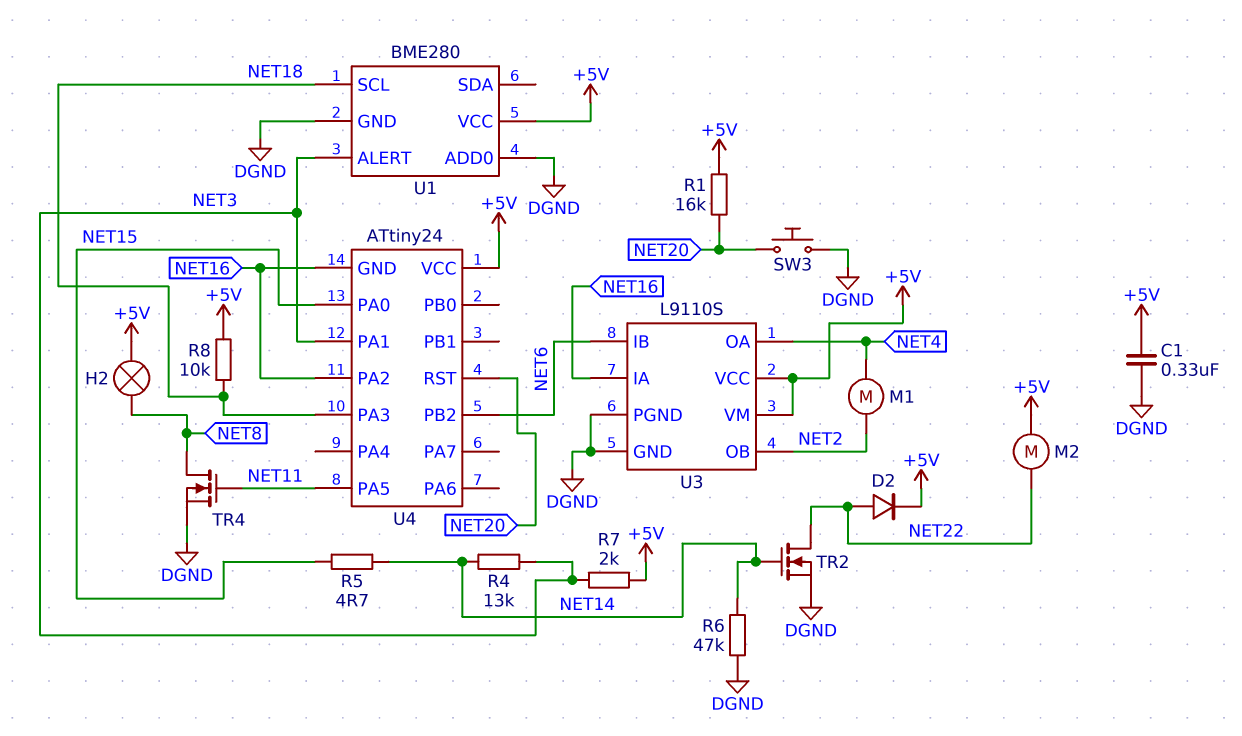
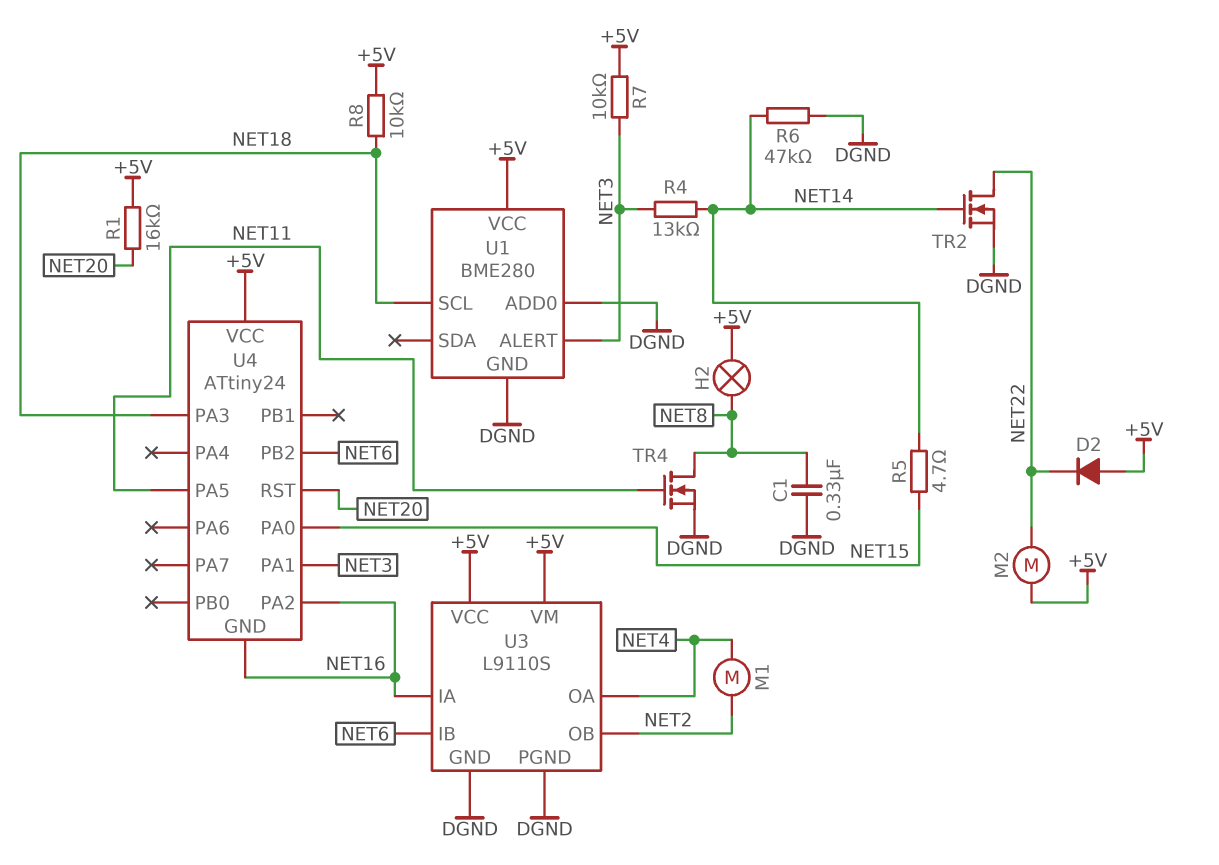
C1: 330nF (+5V, DGND) -> 330nF (DGND, NET8)
D2: diode (A NET22, K +5V) -> diode (A +5V, K NET22)
R7: 2k (+5V, NET3) -> 10k (+5V, NET3)
SW3: button (DGND, NET20) -> none

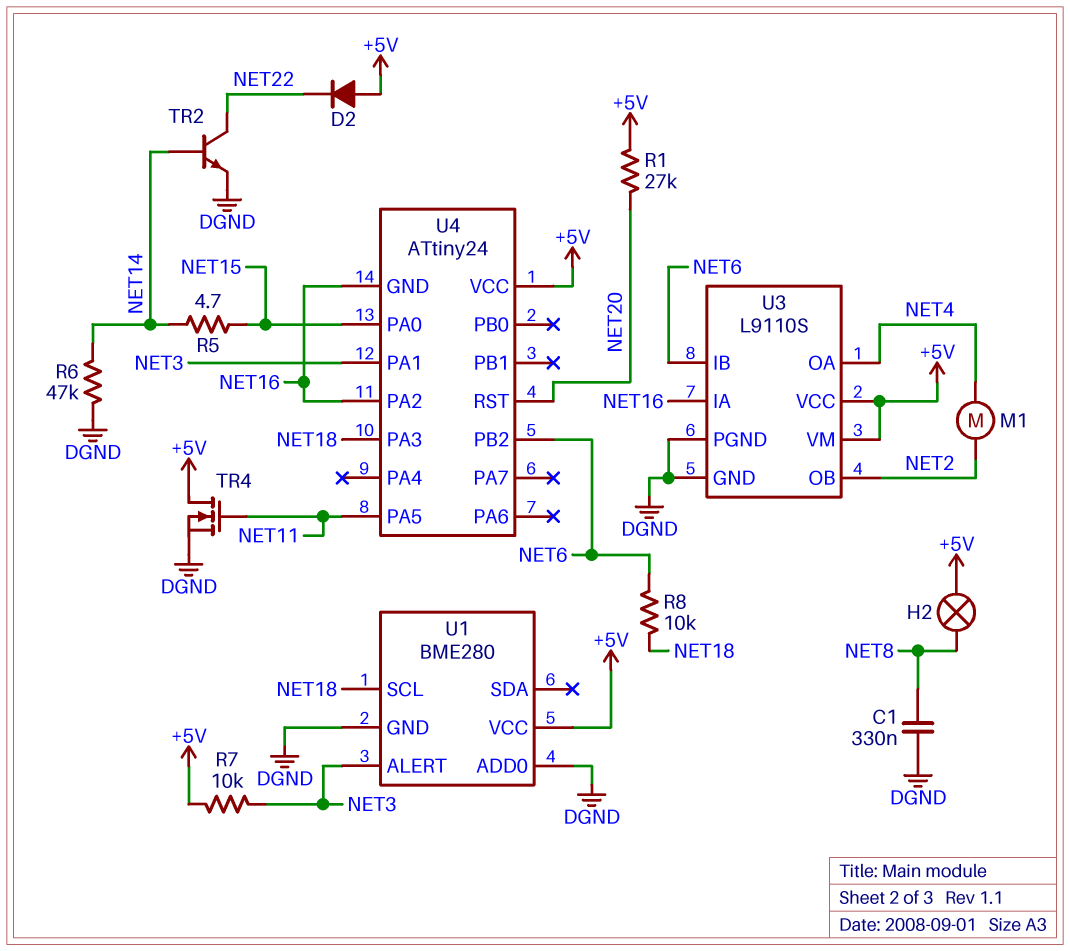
M2: motor (+5V, NET22) -> none
R1: 16k (+5V, NET20) -> 27k (+5V, NET20)
R4: 13k (NET3, NET14) -> none
R8: 10k (+5V, NET18) -> 10k (NET6, NET18)
TR2: NMOS (G NET14, D NET22, S DGND) -> NPN (B NET14, C NET22, E DGND)
TR4: NMOS (G NET11, D NET8, S DGND) -> NMOS (G NET11, D +5V, S DGND)

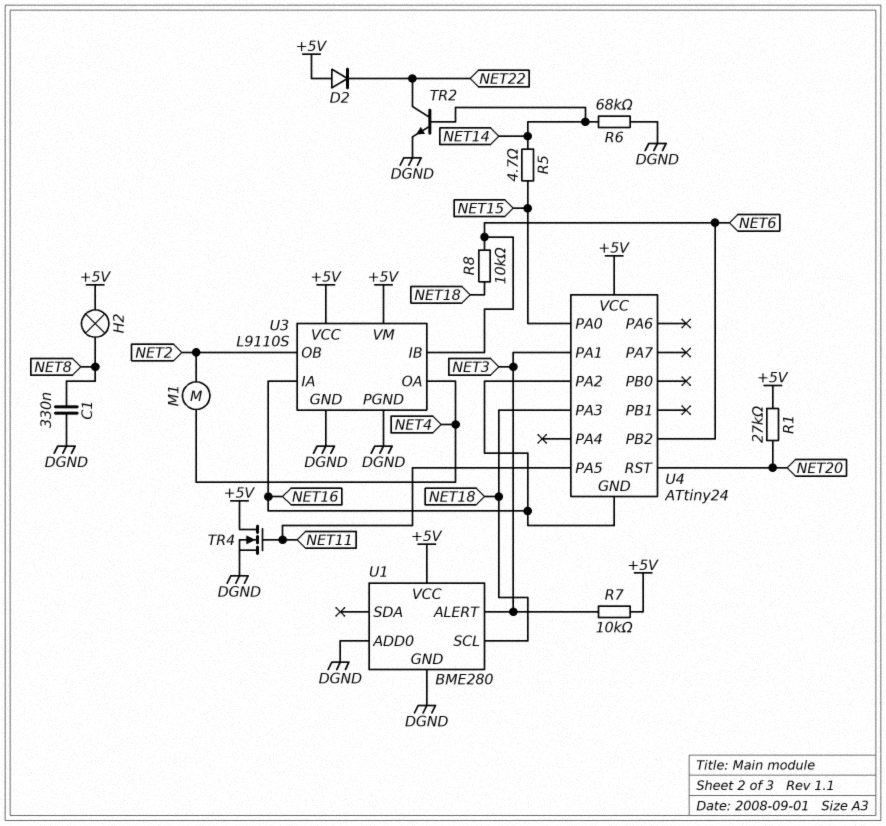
R6: 47k (DGND, NET14) -> 68k (DGND, NET14)

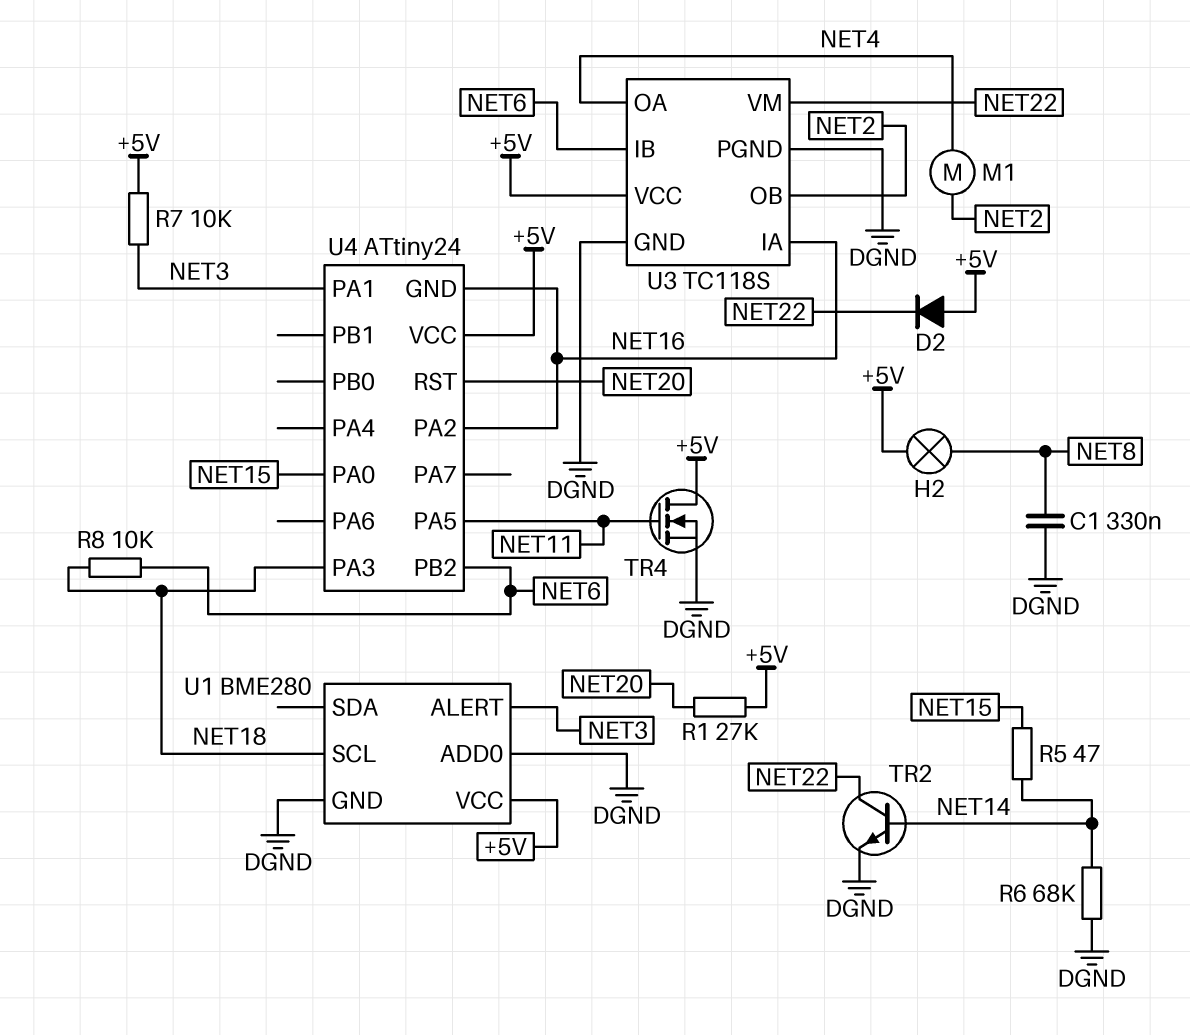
R5: 4.7 (NET14, NET15) -> 47 (NET14, NET15)
U3: L9110S -> TC118S
U3 pin VM: +5V -> NET22

